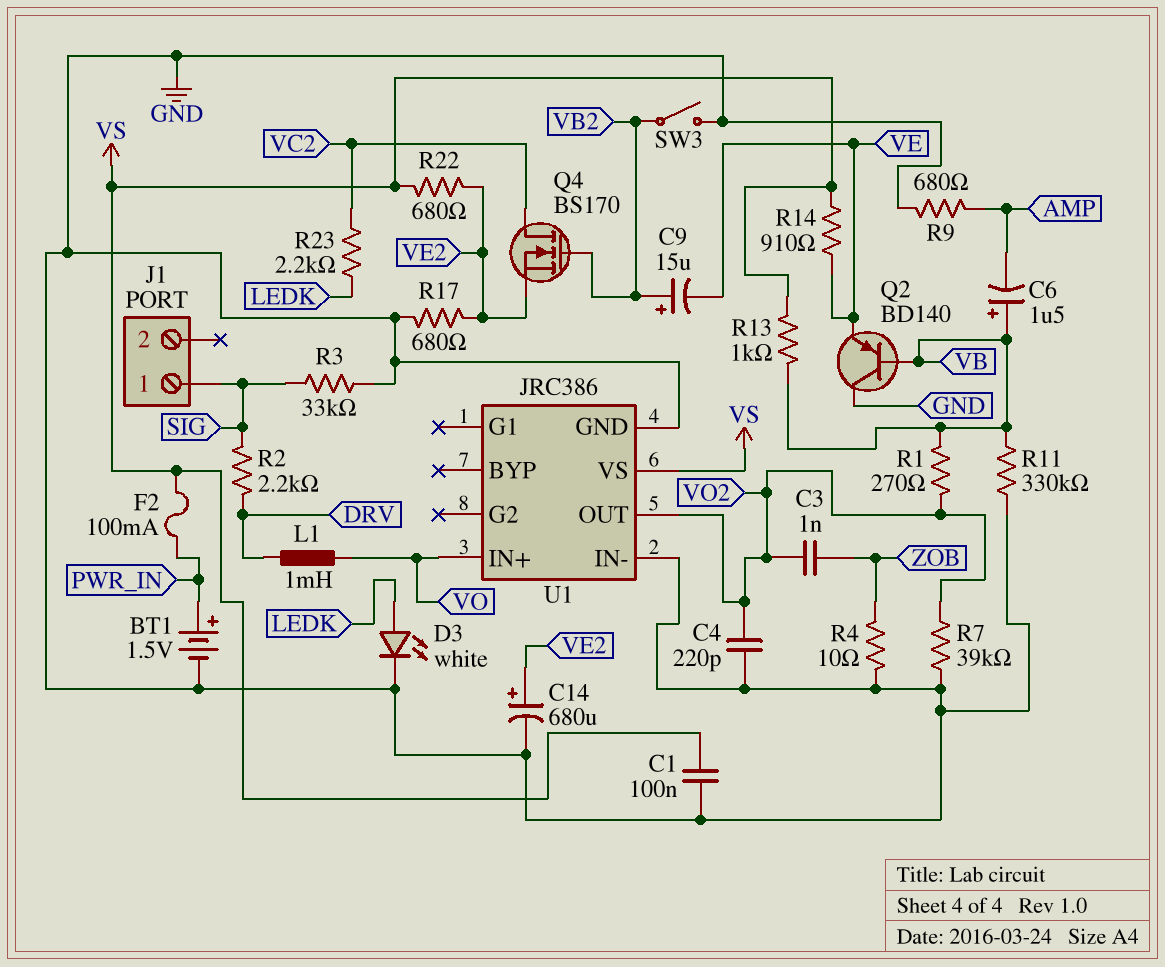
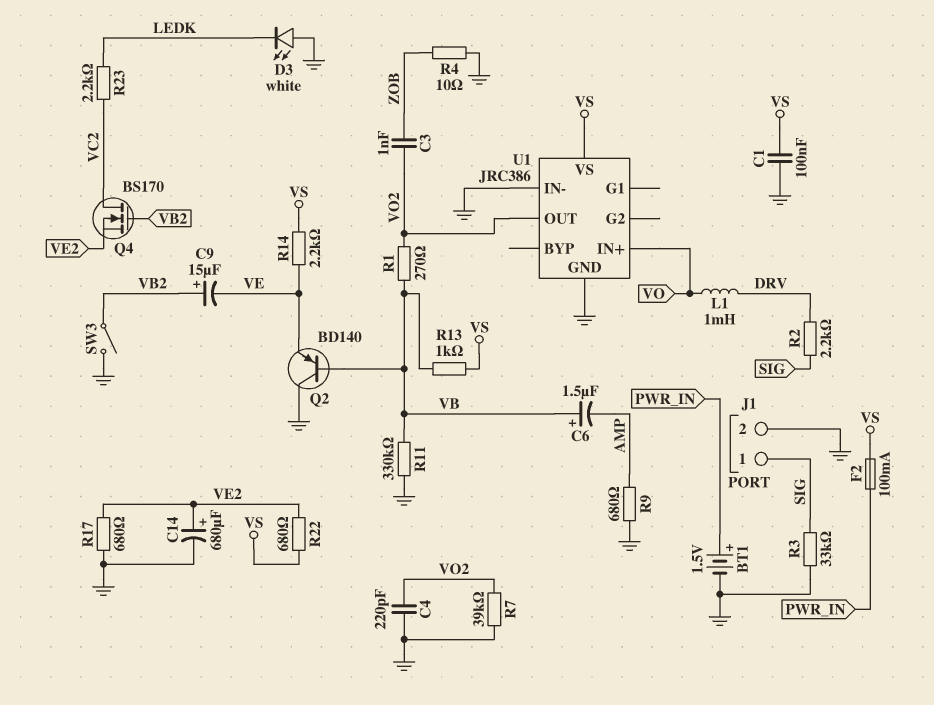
D3: LED white (A LEDK, K GND) -> LED white (A GND, K LEDK)
J1 pin 2: none -> GND
R14: 910 (VE, VS) -> 2.2k (VE, VS)

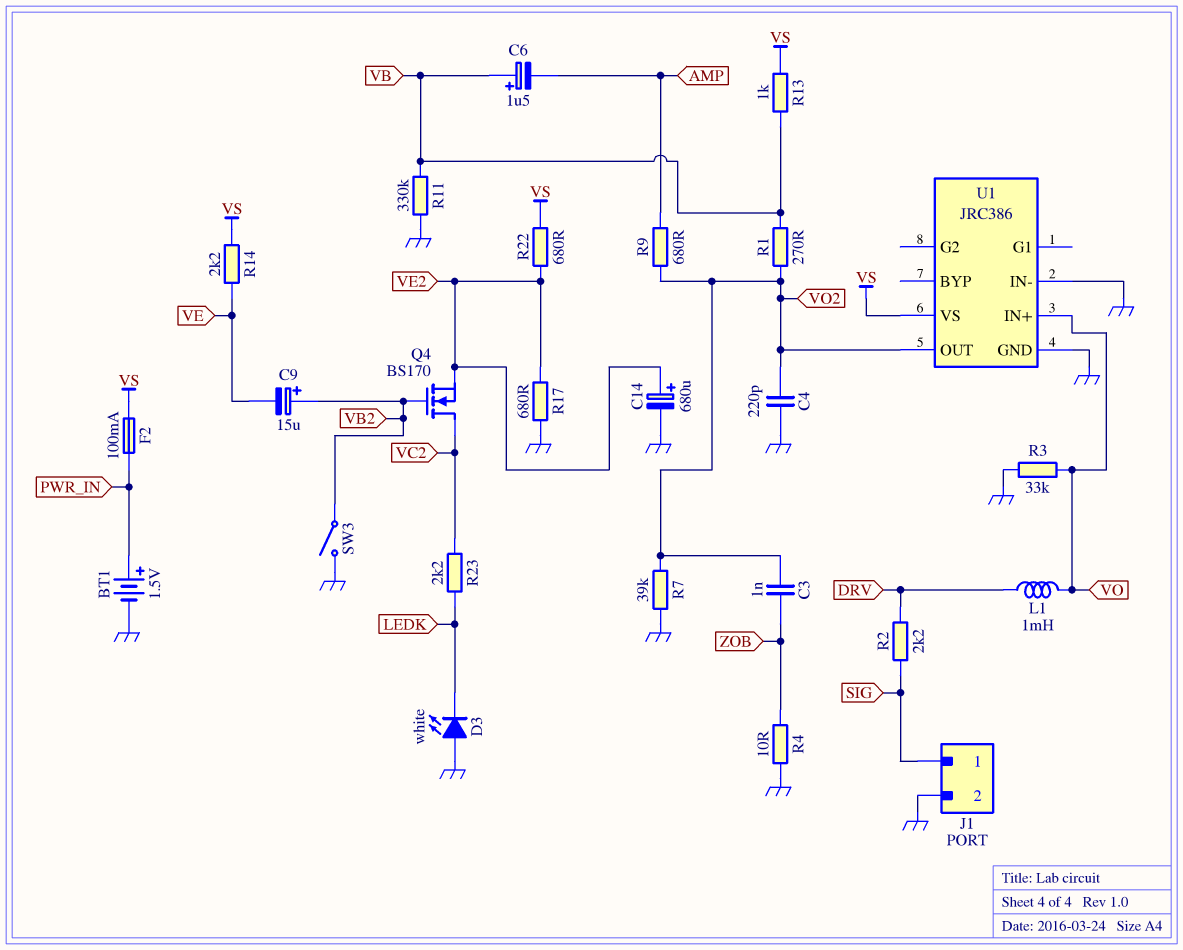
C1: 100nF (GND, VS) -> none
Q2: PNP BD140 (B VB, C GND, E VE) -> none
R3: 33k (GND, SIG) -> 33k (GND, VO)
R9: 680 (AMP, GND) -> 680 (AMP, VO2)

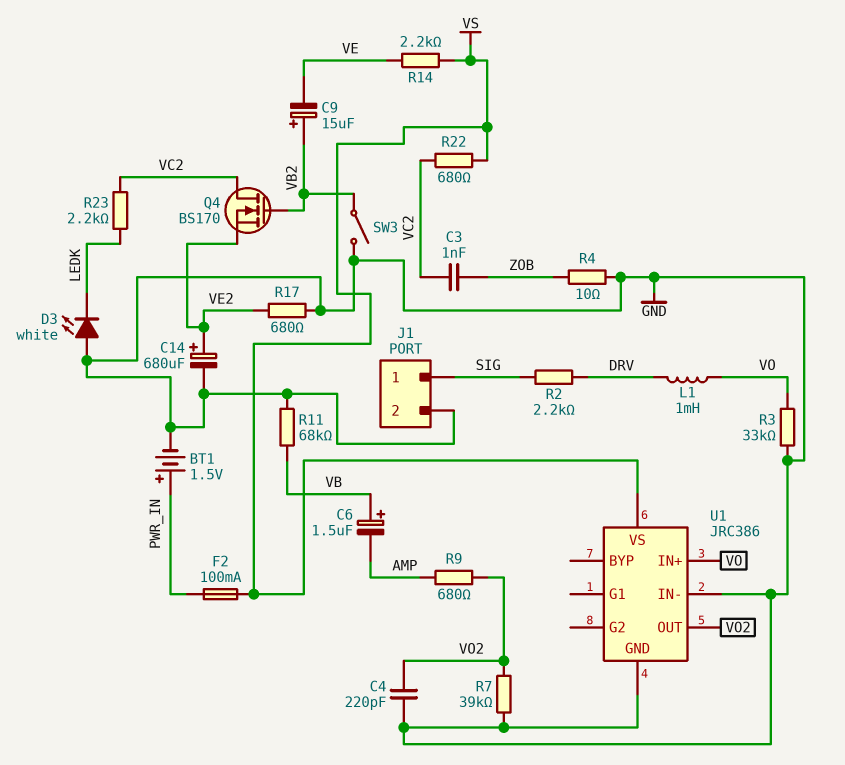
C3: 1nF (VO2, ZOB) -> 1nF (VC2, ZOB)
R1: 270 (VB, VO2) -> none
R11: 330k (GND, VB) -> 68k (GND, VB)
R13: 1k (VB, VS) -> none
R22: 680 (VE2, VS) -> 680 (VC2, VS)

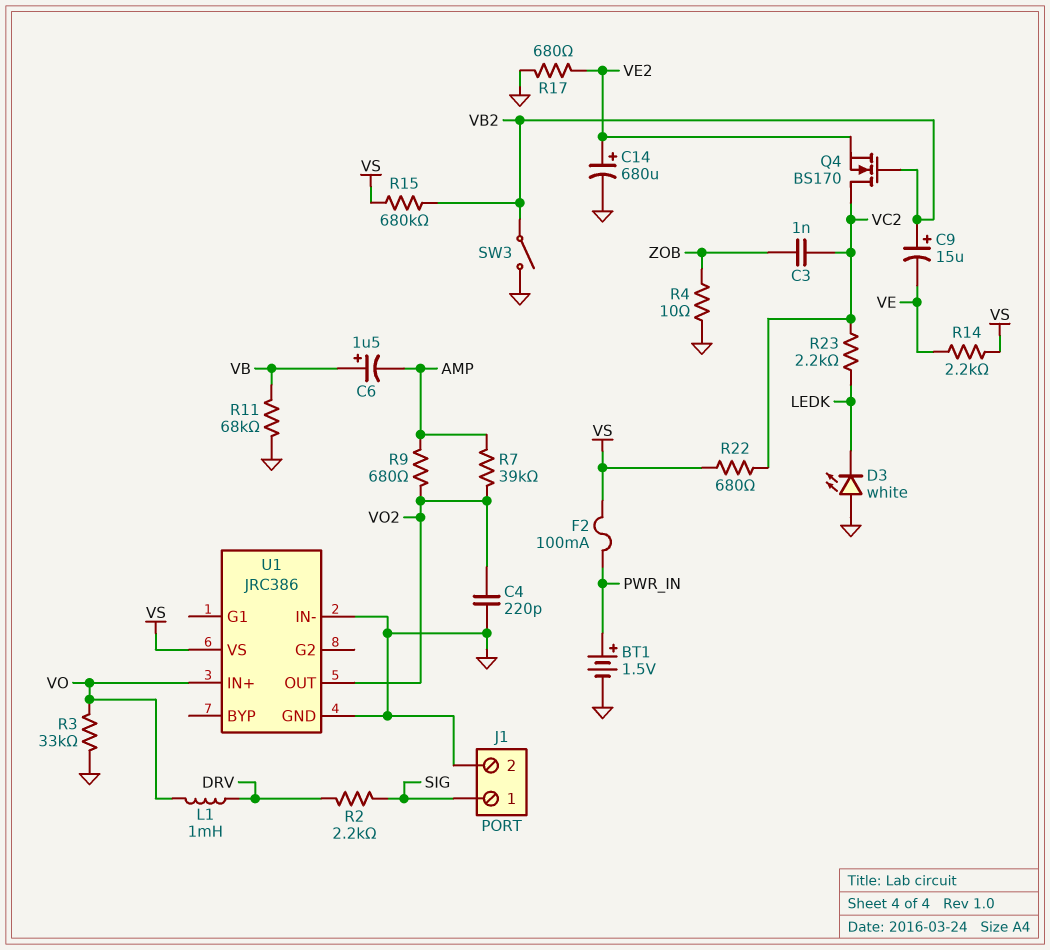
R7: 39k (GND, VO2) -> 39k (AMP, VO2)
R15: none -> 680k (VB2, VS)

